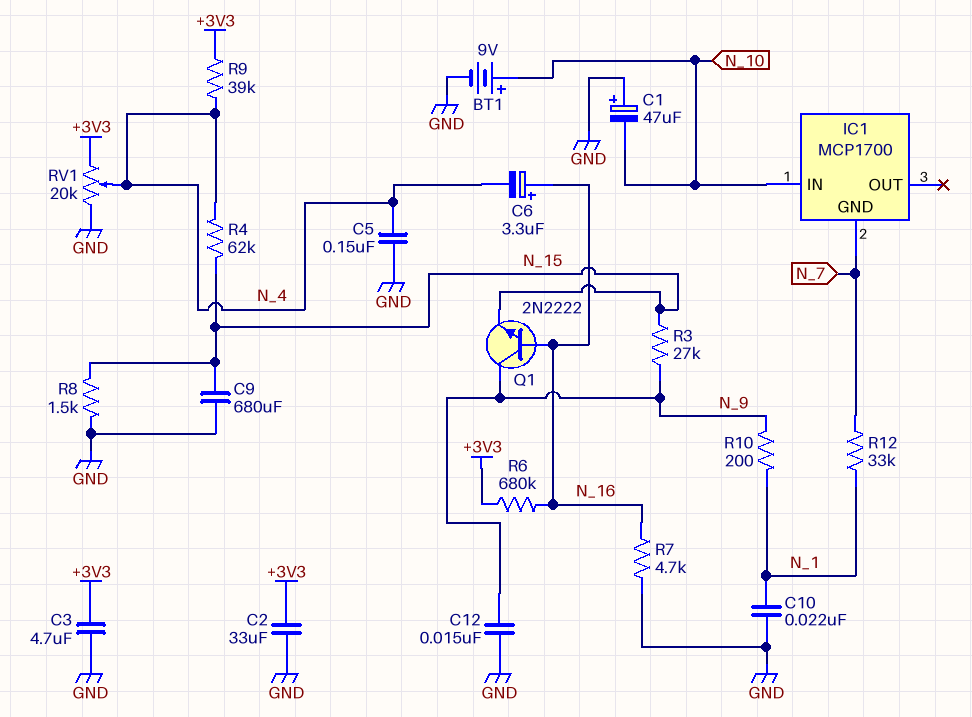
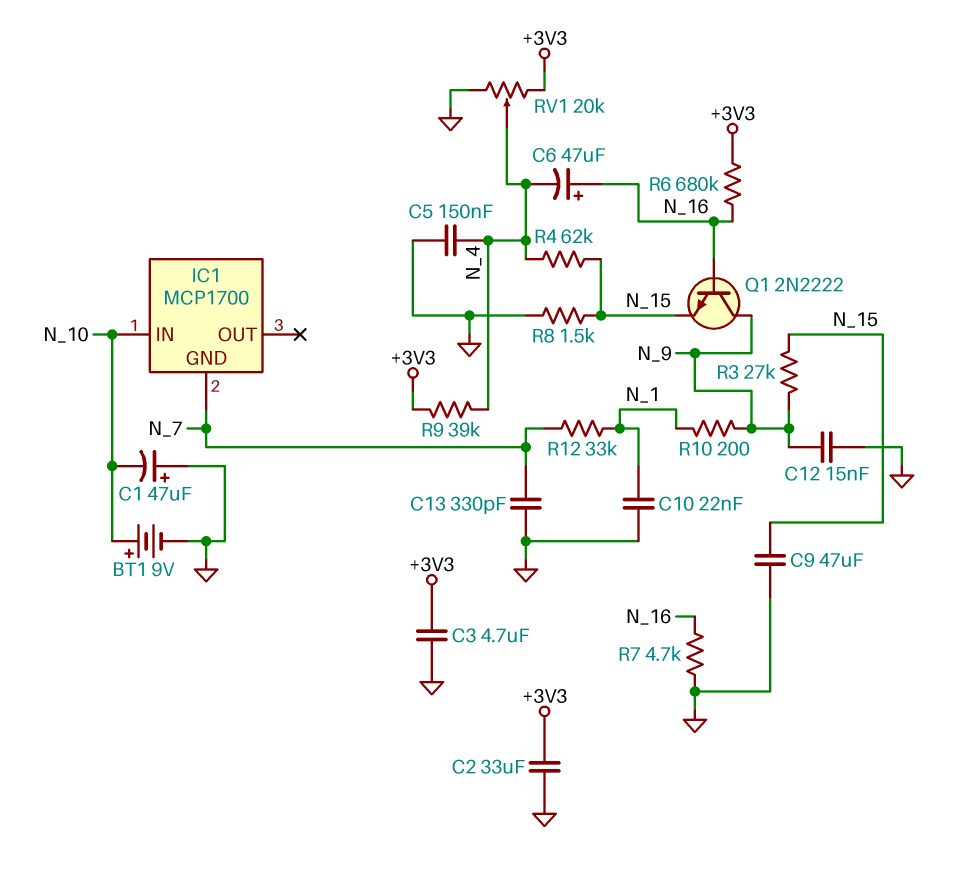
C6: 3.3uF (plus N_16, minus N_4) -> 47uF (plus N_16, minus N_4)
C9: 680uF (GND, N_15) -> 47uF (GND, N_15)
C13: none -> 330pF (GND, N_7)

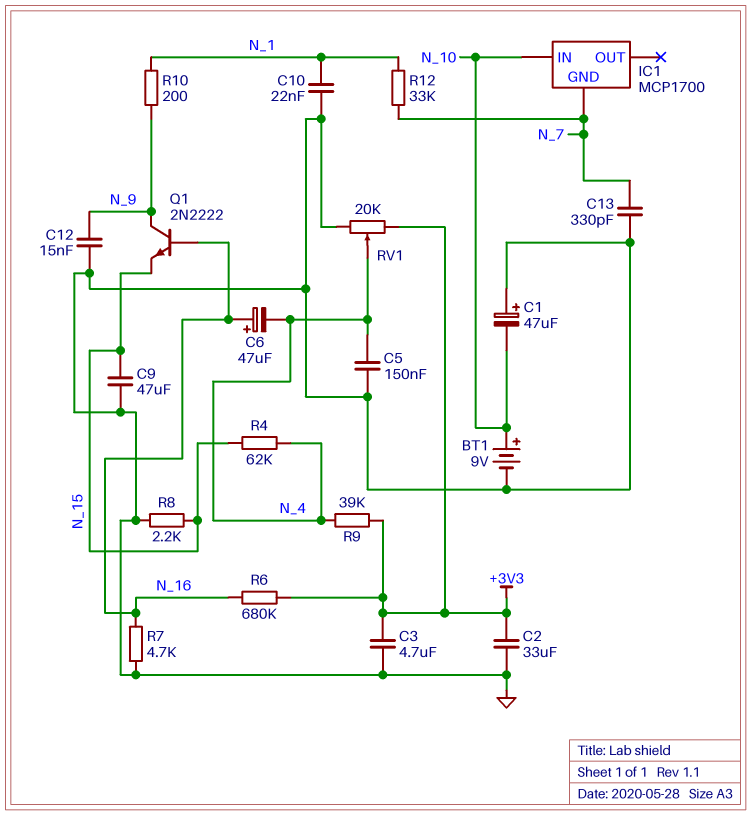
R3: 27k (N_9, N_15) -> none
R8: 1.5k (GND, N_15) -> 2.2k (GND, N_15)

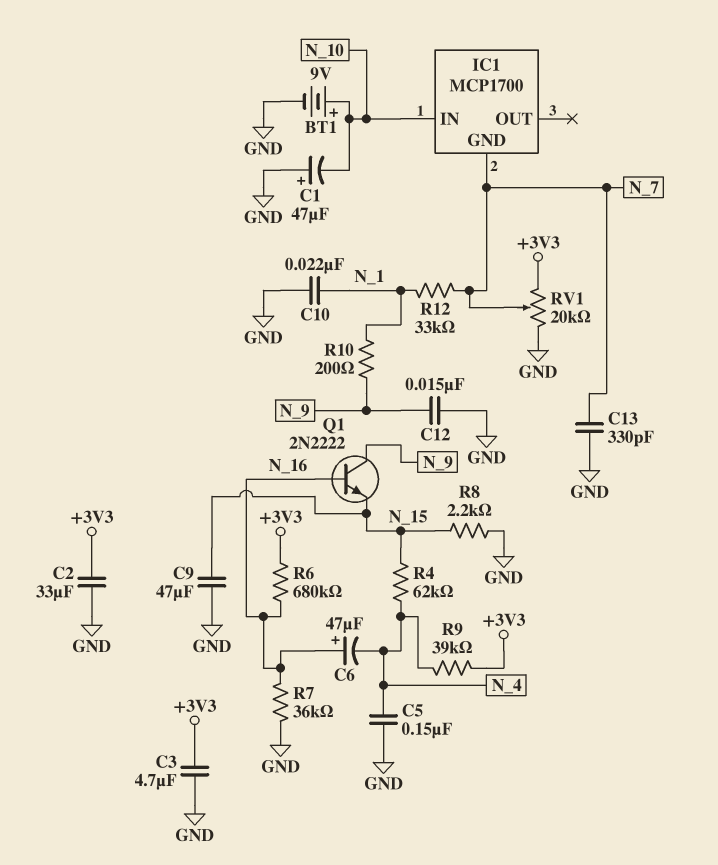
R7: 4.7k (GND, N_16) -> 36k (GND, N_16)
RV1: 20k (+3V3, GND, wiper N_4) -> 20k (+3V3, GND, wiper N_7)

